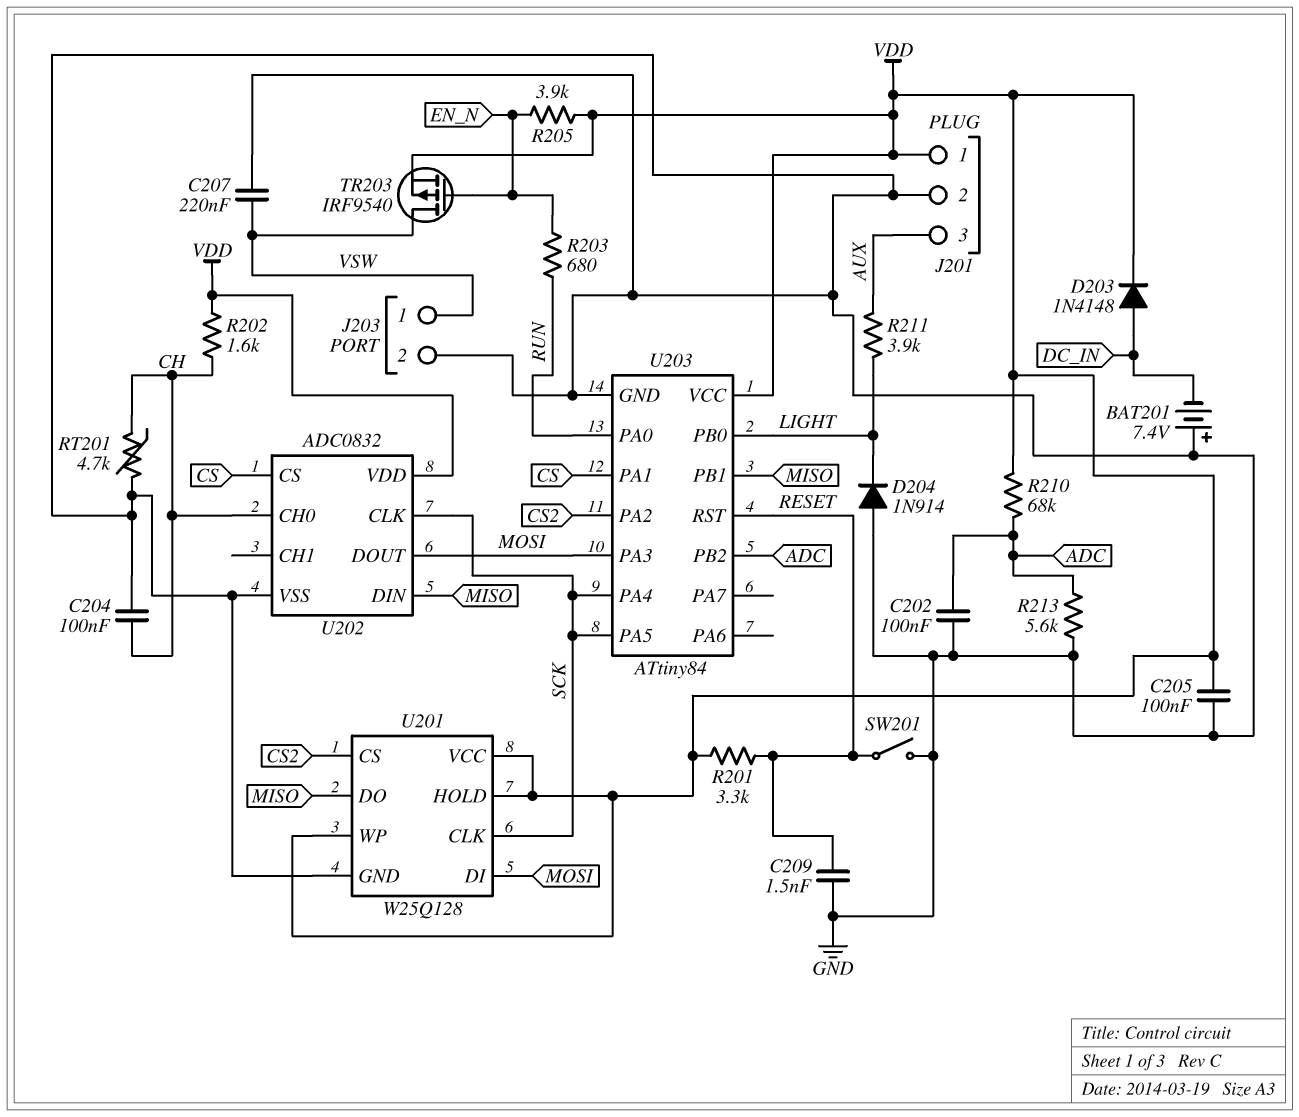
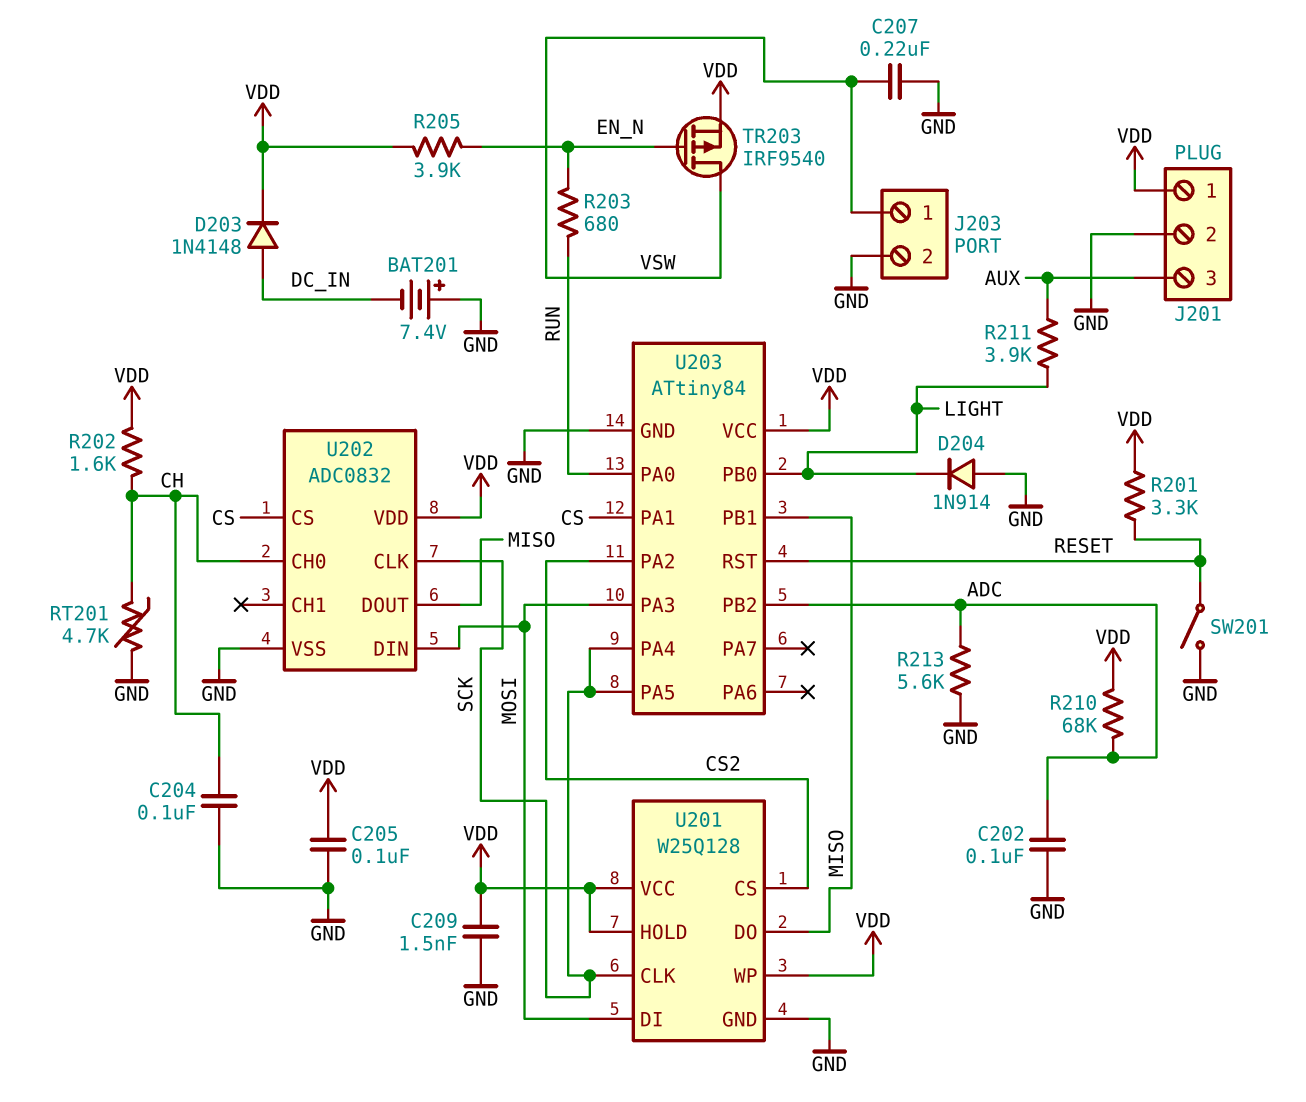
C209: 1.5nF (GND, RESET) -> 1.5nF (GND, VDD)
U202 pin DIN: MISO -> MOSI
U202 pin DOUT: MOSI -> MISO

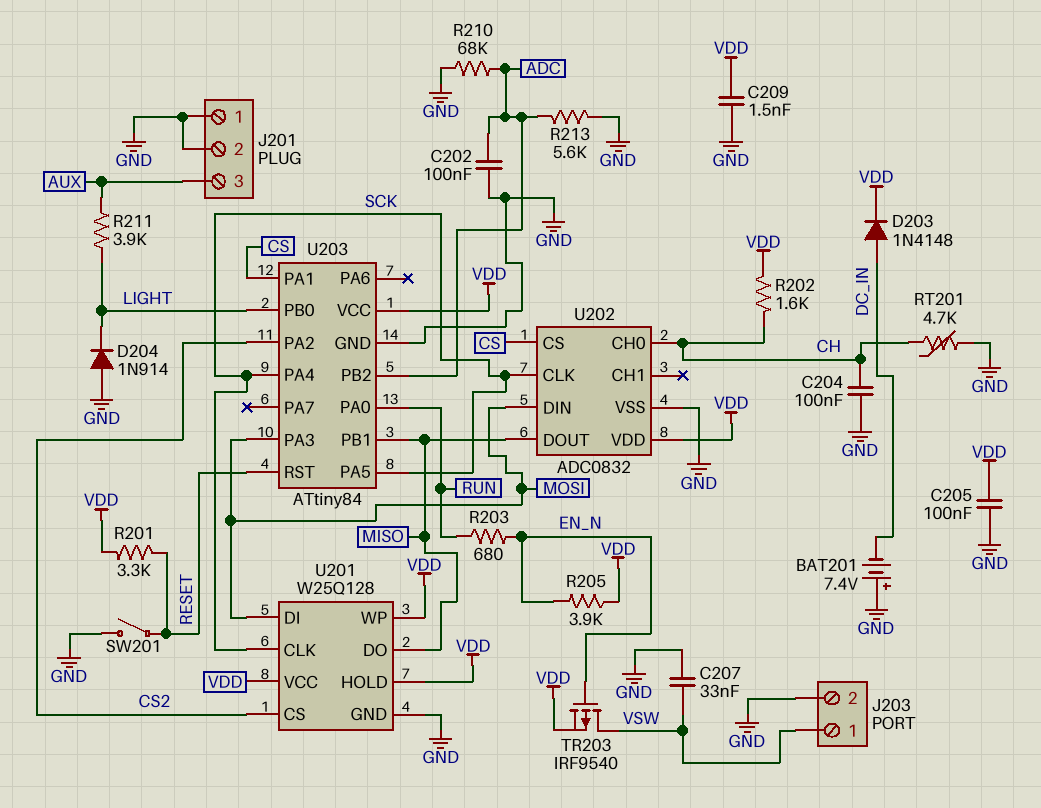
C207: 220nF (GND, VSW) -> 33nF (GND, VSW)
J201 pin 1: VDD -> GND
R210: 68k (ADC, VDD) -> 68k (ADC, GND)

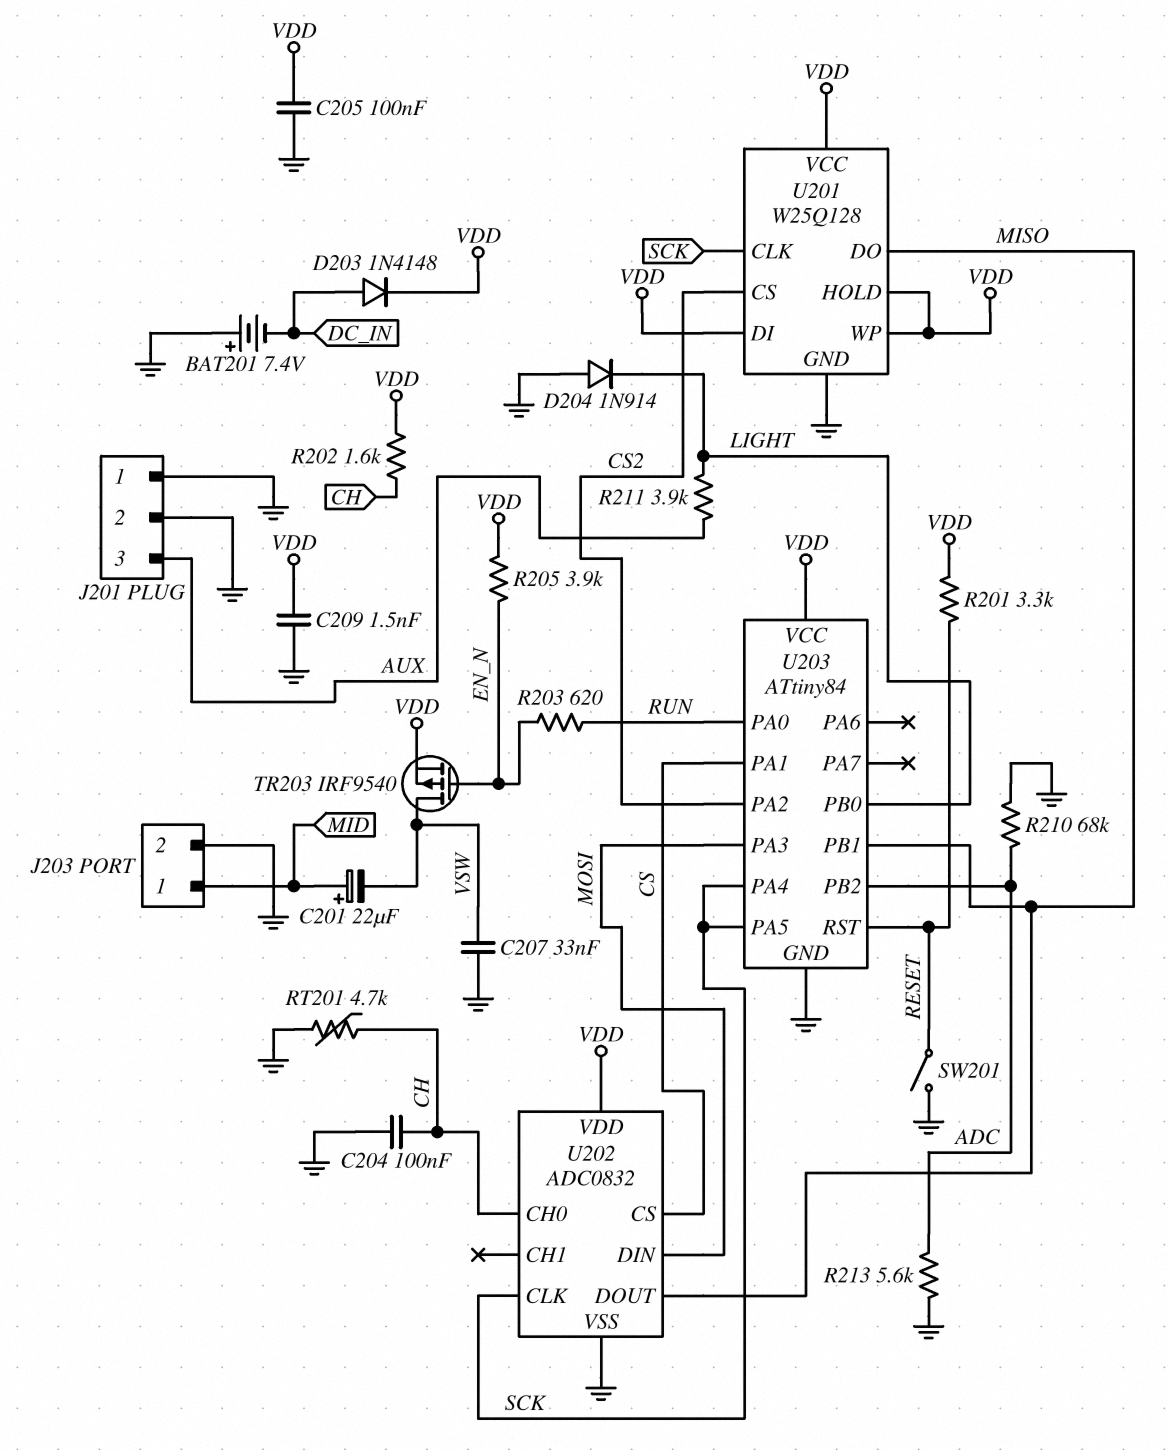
C201: none -> 22uF (plus MID, minus VSW)
C202: 100nF (ADC, GND) -> none
J203 pin 1: VSW -> MID
R203: 680 (EN_N, RUN) -> 620 (EN_N, RUN)
U201 pin DI: MOSI -> VDD

